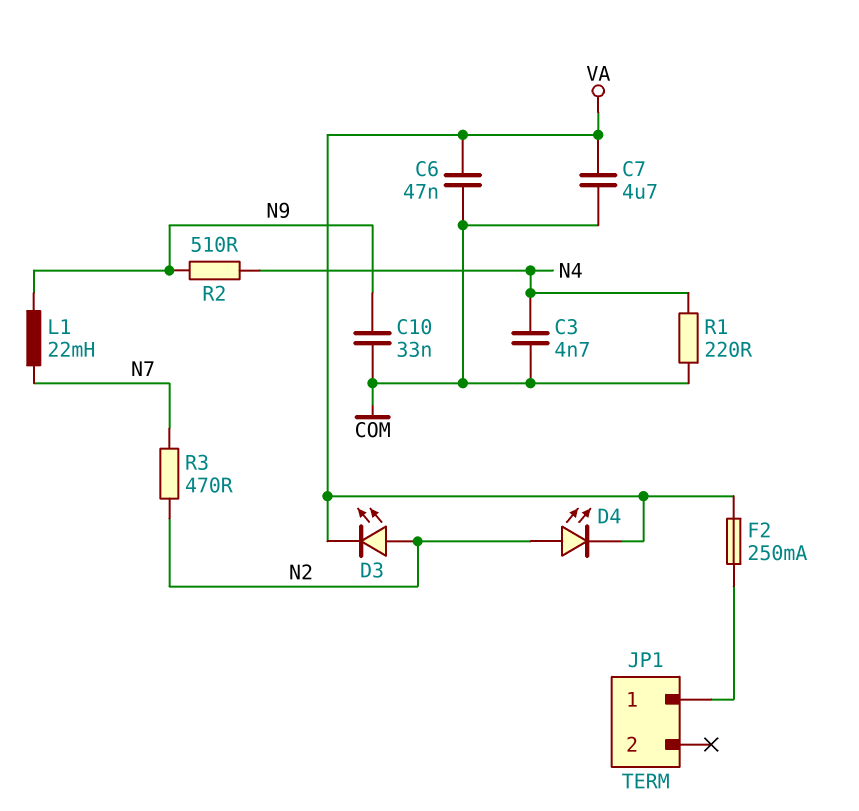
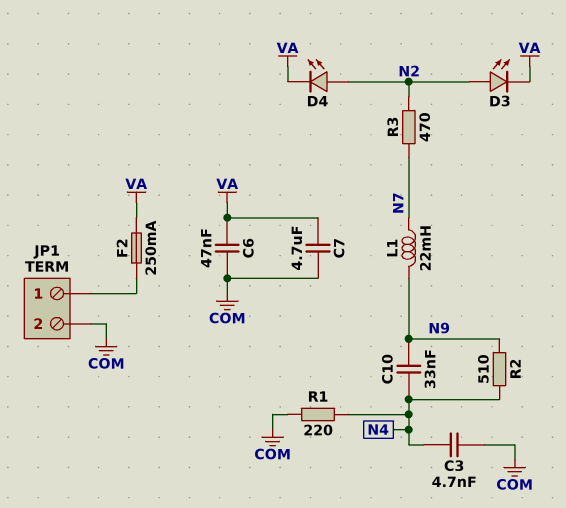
C10: 33nF (COM, N9) -> 33nF (N4, N9)
JP1 pin 2: none -> COM

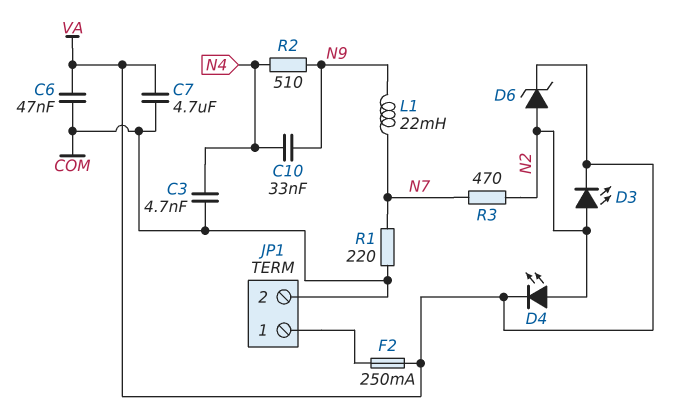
D6: none -> zener (A N2, K VA)
R1: 220 (COM, N4) -> 220 (COM, N7)

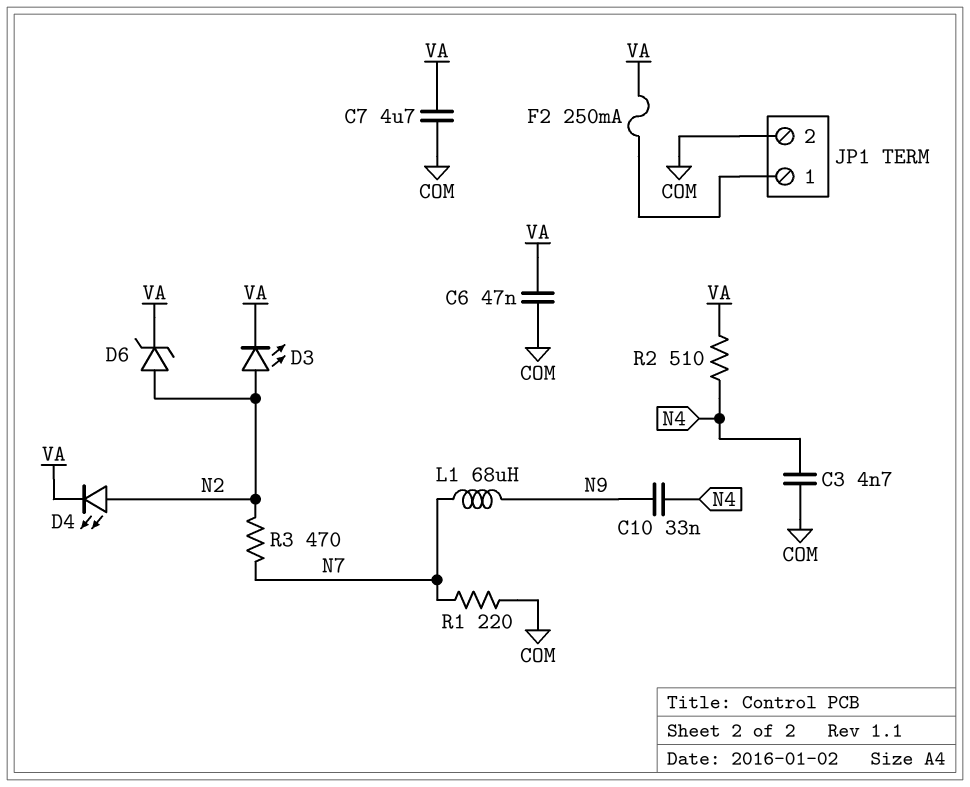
L1: 22mH (N7, N9) -> 68uH (N7, N9)
R2: 510 (N4, N9) -> 510 (N4, VA)

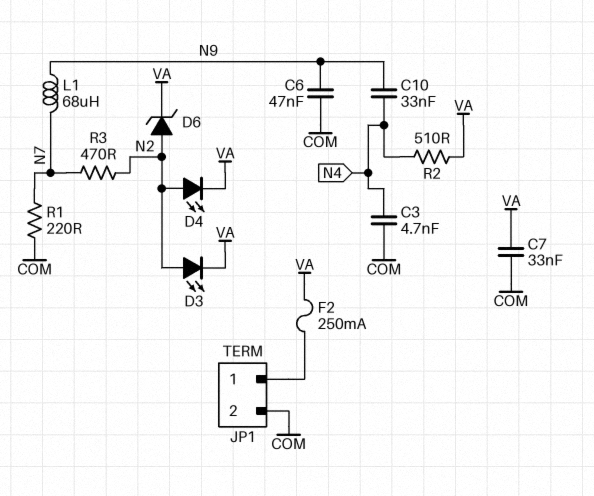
C6: 47nF (COM, VA) -> 47nF (COM, N9)
C7: 4.7uF (COM, VA) -> 33nF (COM, VA)

